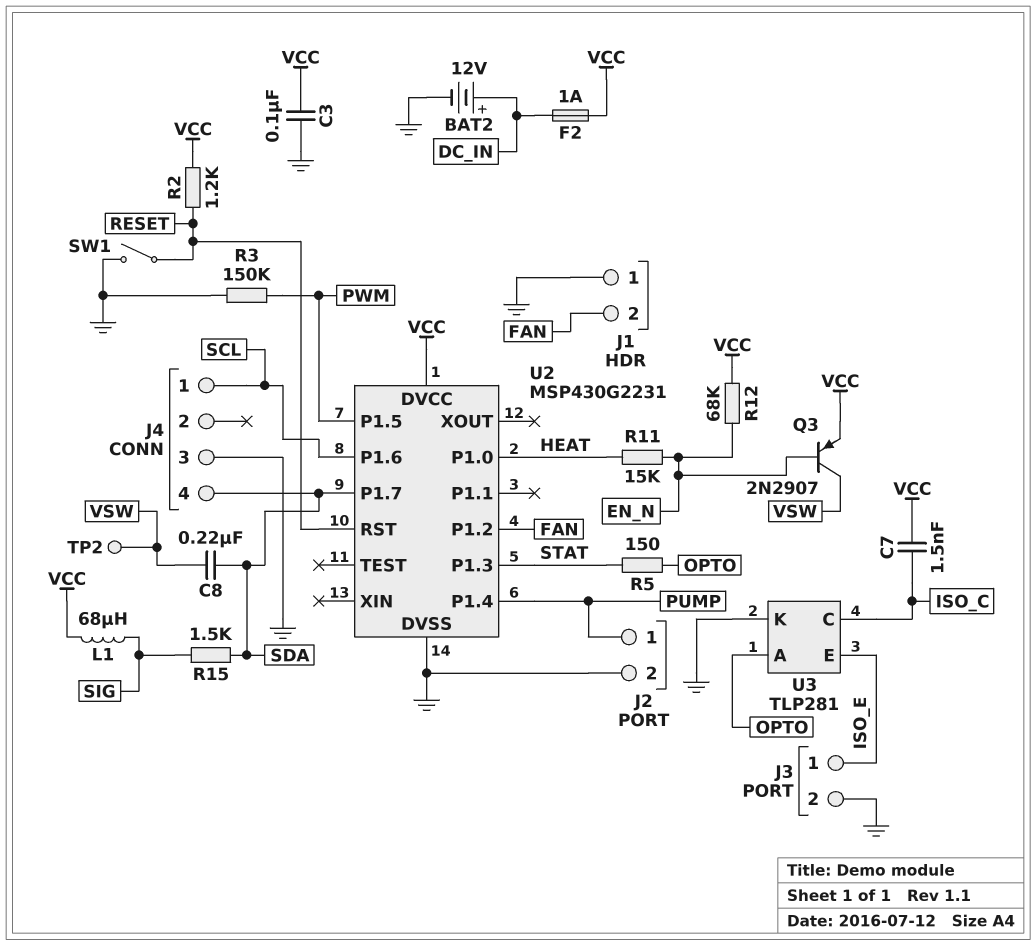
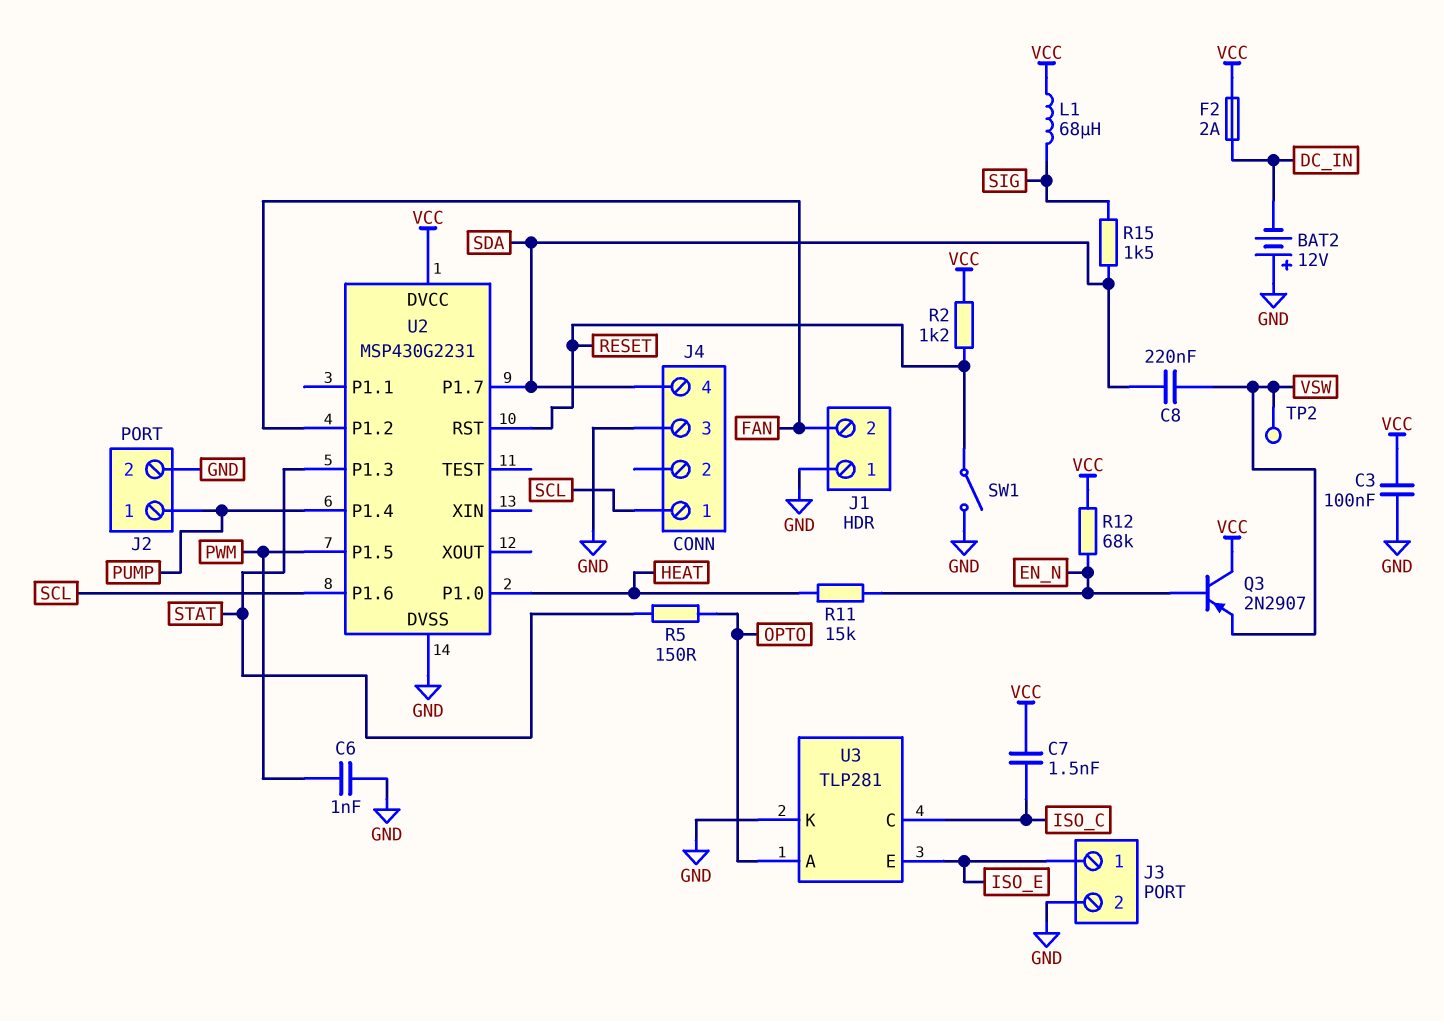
BAT2: 12V (plus DC_IN, minus GND) -> 12V (plus GND, minus DC_IN)
C6: none -> 1nF (GND, PWM)
F2: 1A (DC_IN, VCC) -> 2A (DC_IN, VCC)
Q3: PNP 2N2907 (B EN_N, C VSW, E VCC) -> PNP 2N2907 (B EN_N, C VCC, E VSW)
R3: 150k (GND, PWM) -> none

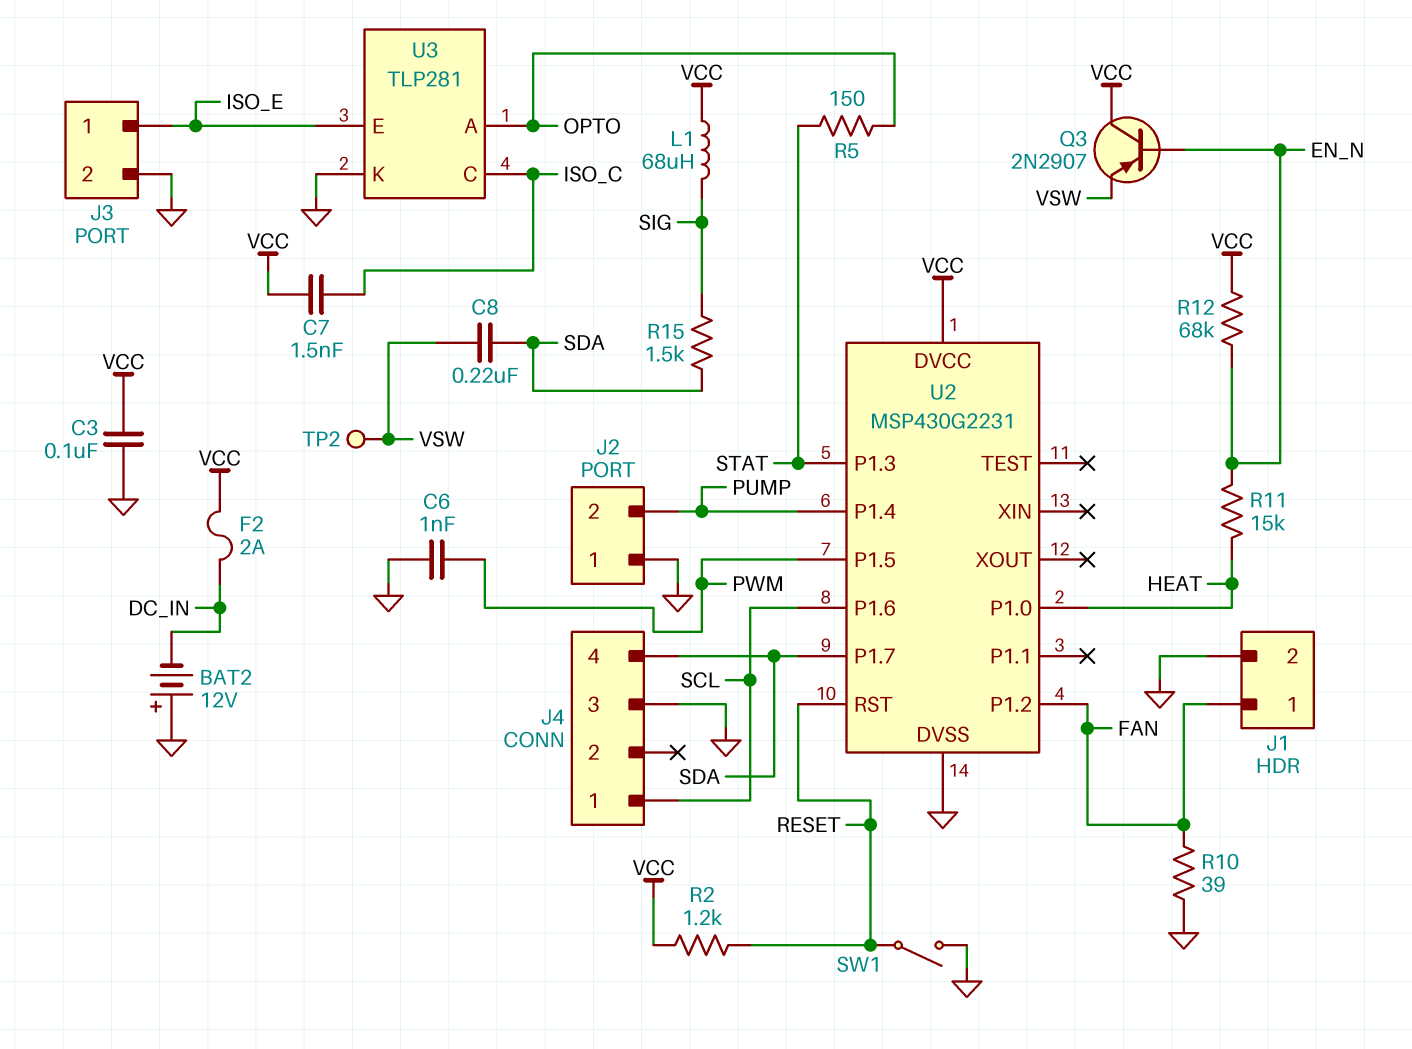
J1 pin 1: GND -> FAN
J1 pin 2: FAN -> GND
J2 pin 1: PUMP -> GND
J2 pin 2: GND -> PUMP
R10: none -> 39 (FAN, GND)

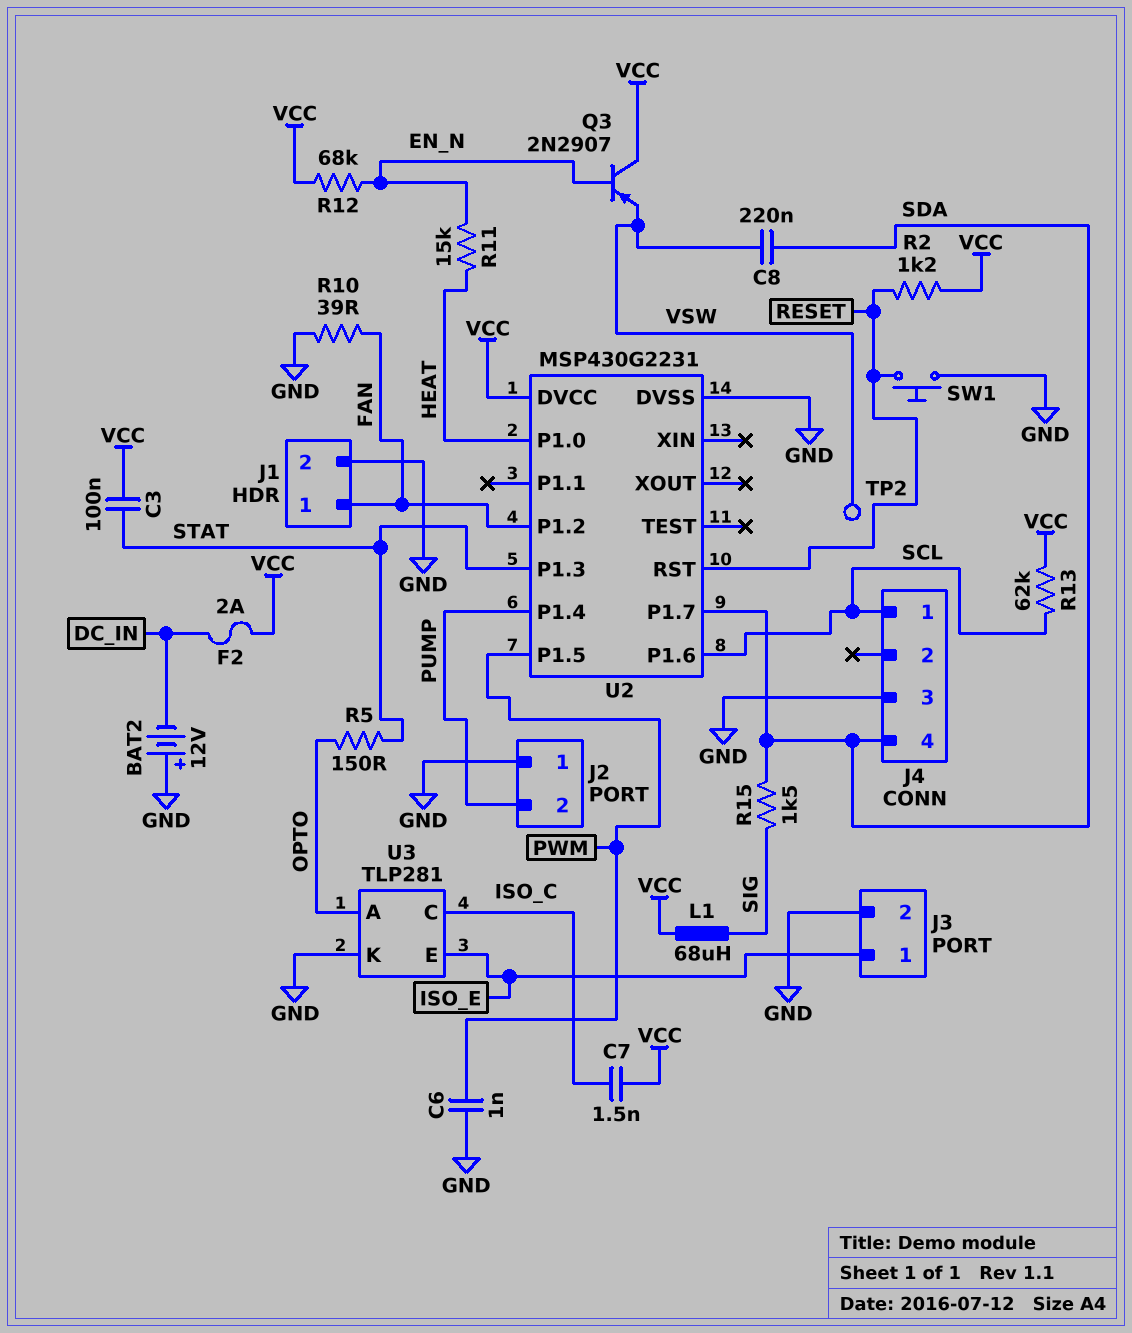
C3: 100nF (GND, VCC) -> 100nF (STAT, VCC)
R13: none -> 62k (SCL, VCC)
SW1: switch (GND, RESET) -> button (GND, RESET)

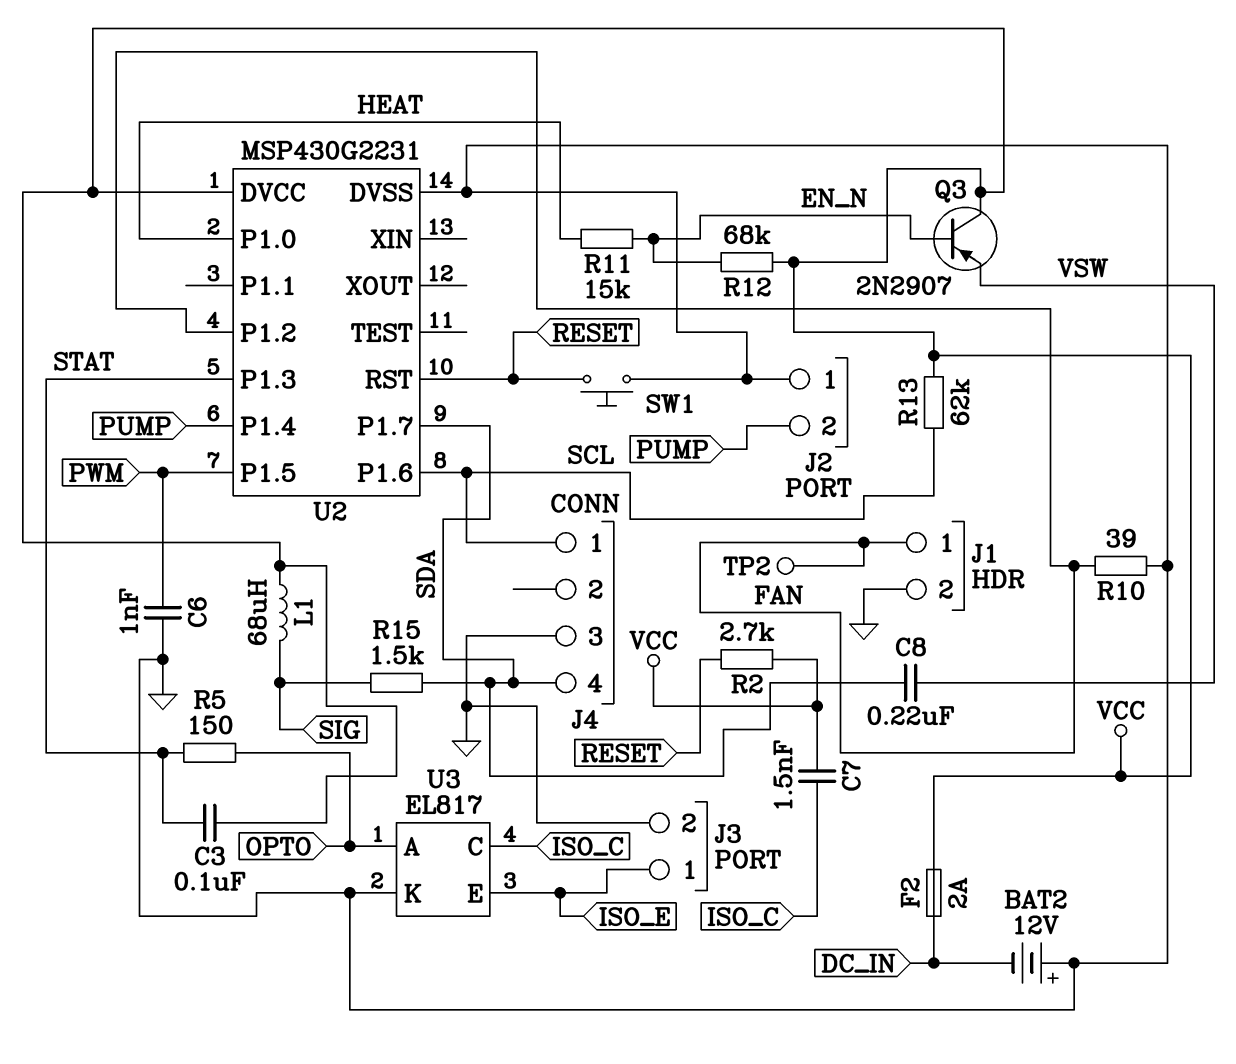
R2: 1.2k (RESET, VCC) -> 2.7k (RESET, VCC)
TP2: test point (VSW) -> test point (FAN)
U3: TLP281 -> EL817

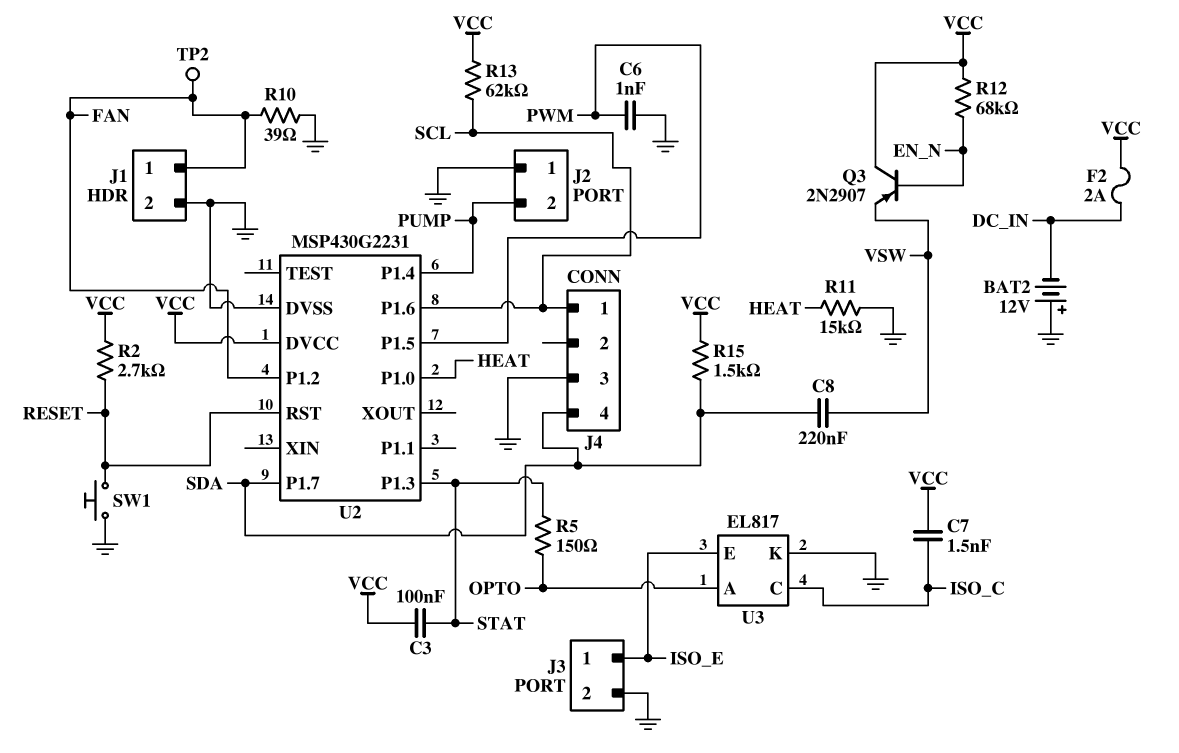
L1: 68uH (SIG, VCC) -> none
R11: 15k (EN_N, HEAT) -> 15k (GND, HEAT)
R15: 1.5k (SDA, SIG) -> 1.5k (SDA, VCC)

